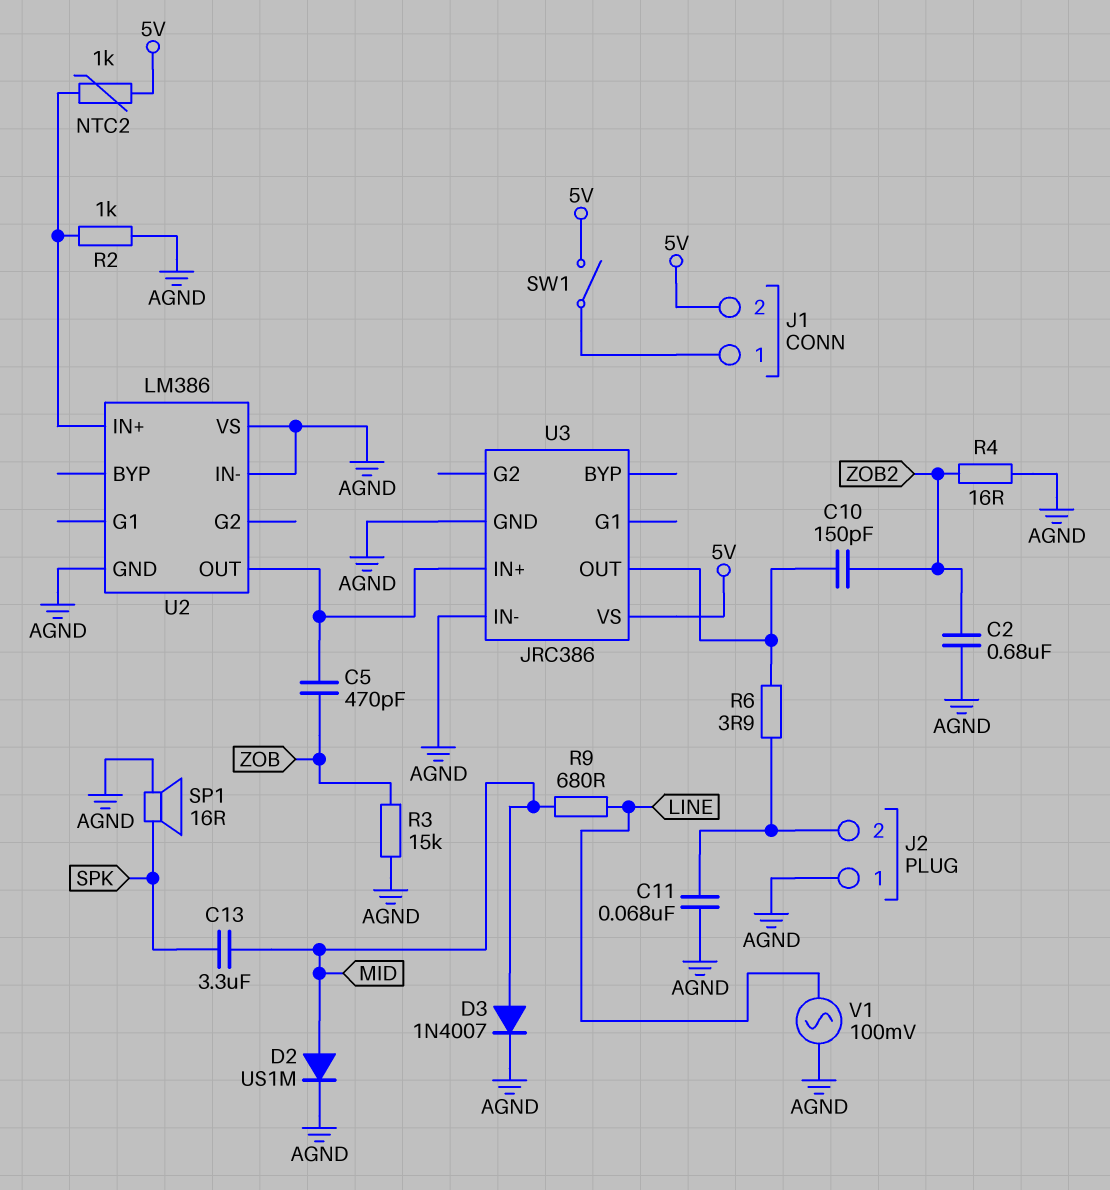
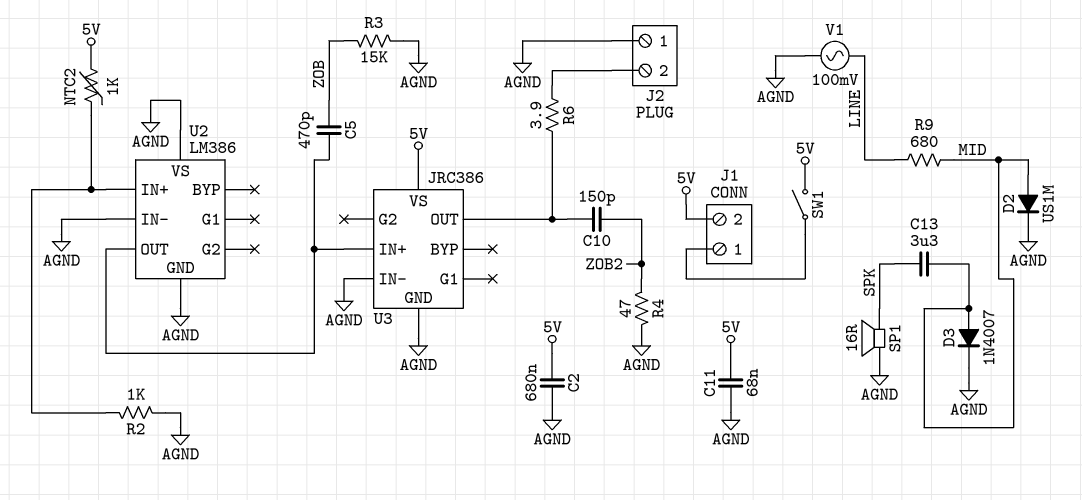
C2: 680nF (AGND, ZOB2) -> 680nF (5V, AGND)
C11: 68nF (AGND, J2/2) -> 68nF (5V, AGND)
R4: 16 (AGND, ZOB2) -> 47 (AGND, ZOB2)

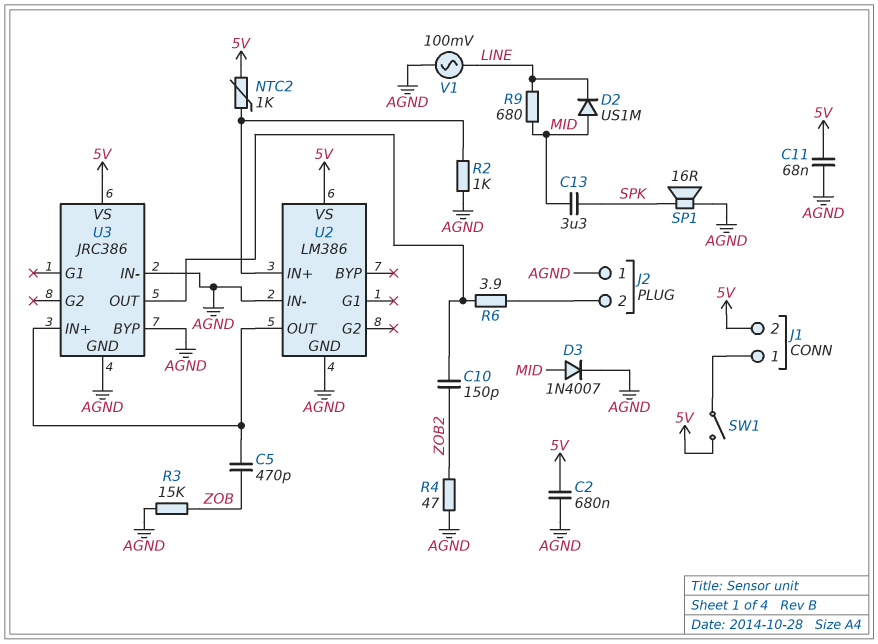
D2: diode US1M (A MID, K AGND) -> diode US1M (A MID, K LINE)
U2 pin VS: AGND -> 5V
U3 pin BYP: none -> AGND

